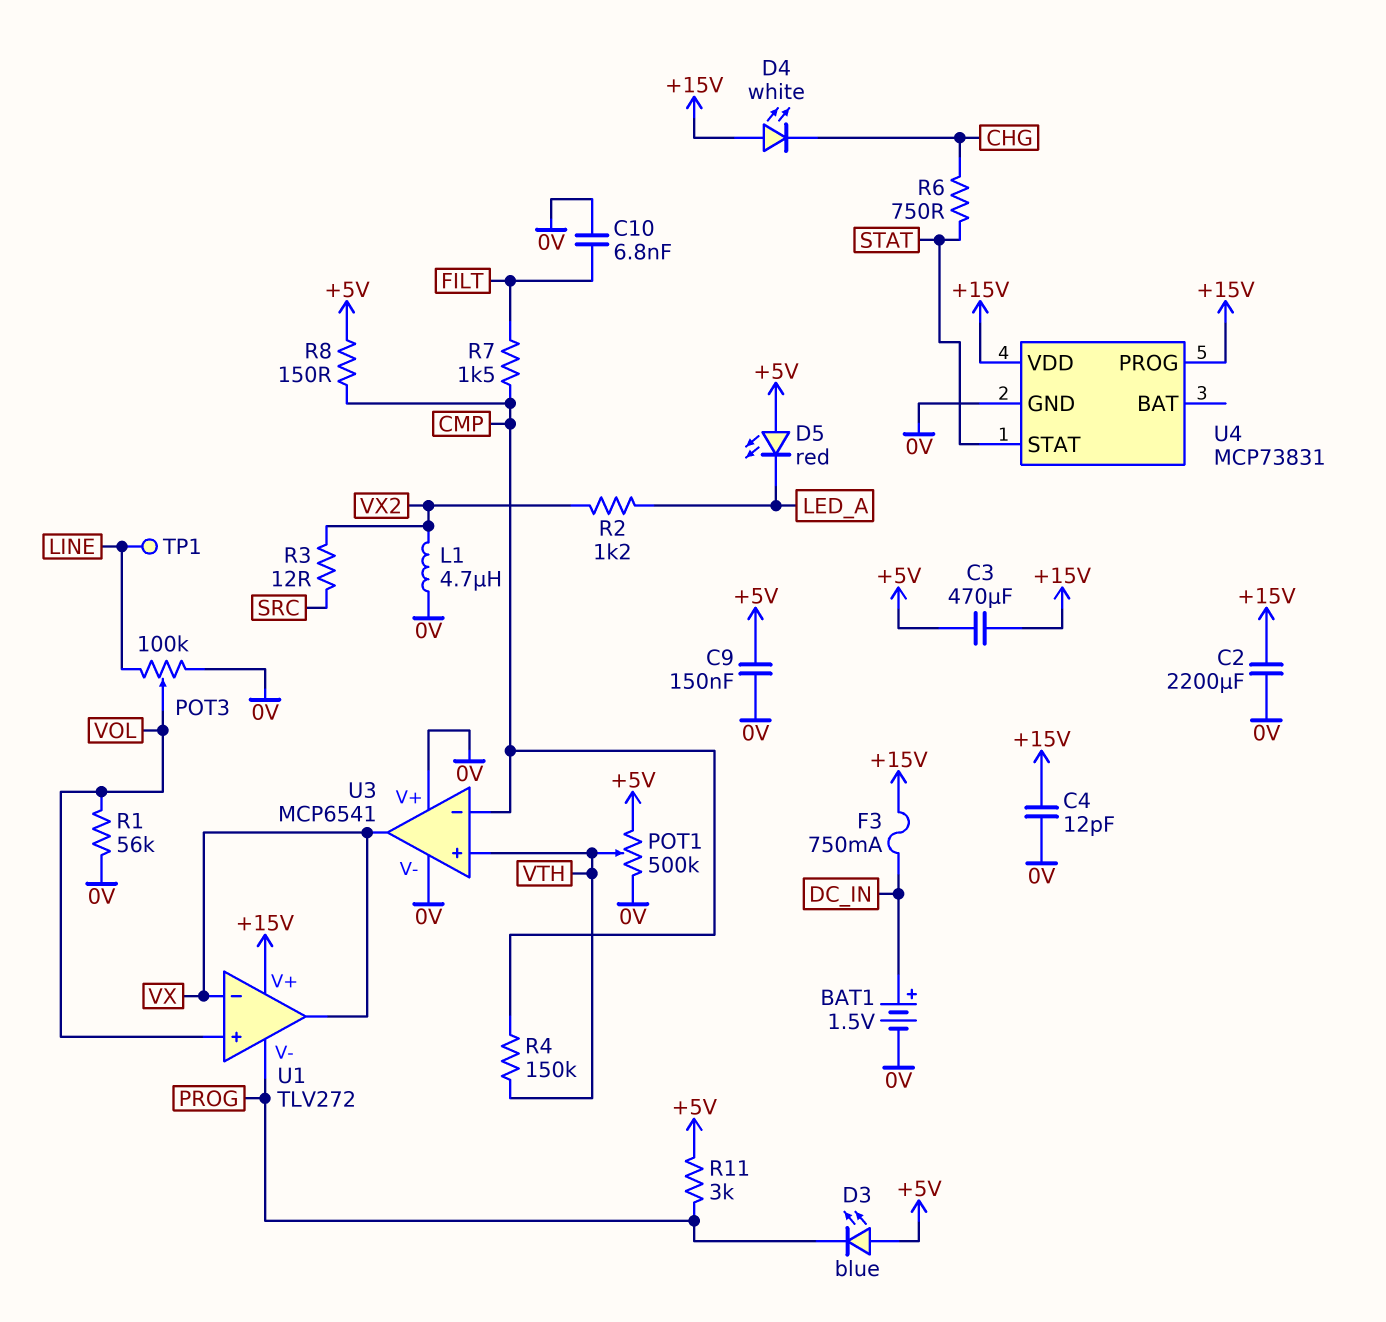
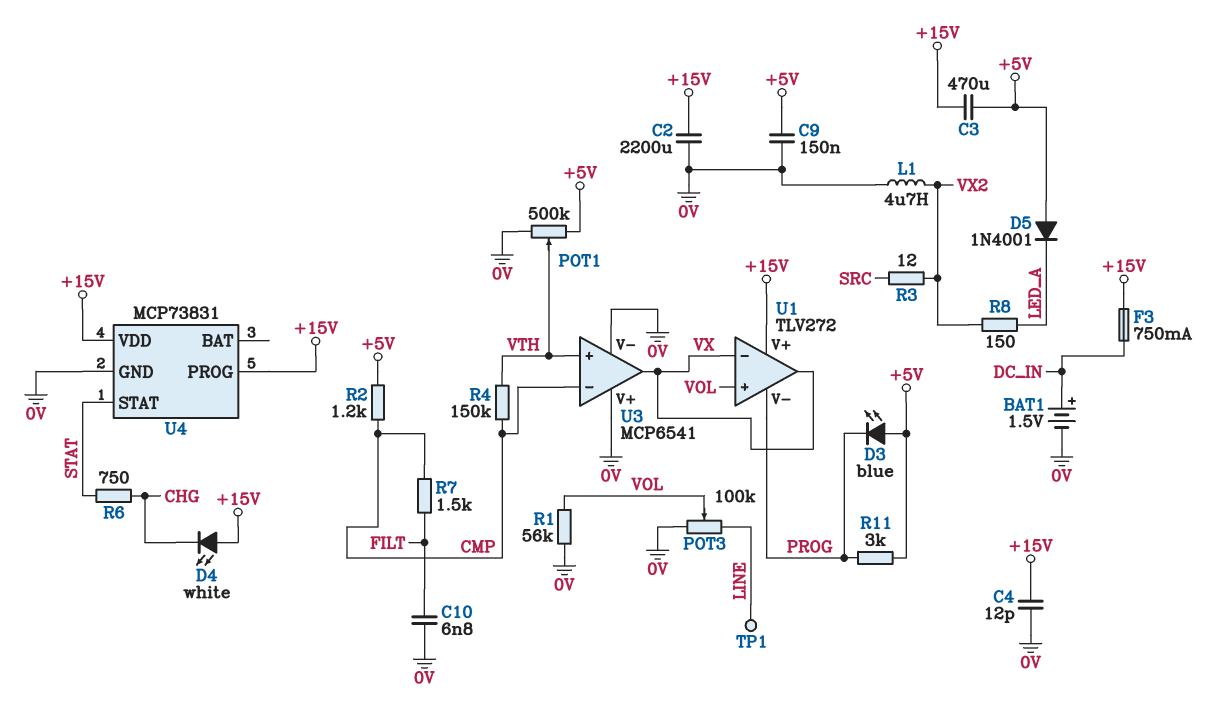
D5: LED red (A +5V, K LED_A) -> diode 1N4001 (A +5V, K LED_A)
R2: 1.2k (LED_A, VX2) -> 1.2k (+5V, CMP)
R8: 150 (+5V, CMP) -> 150 (LED_A, VX2)

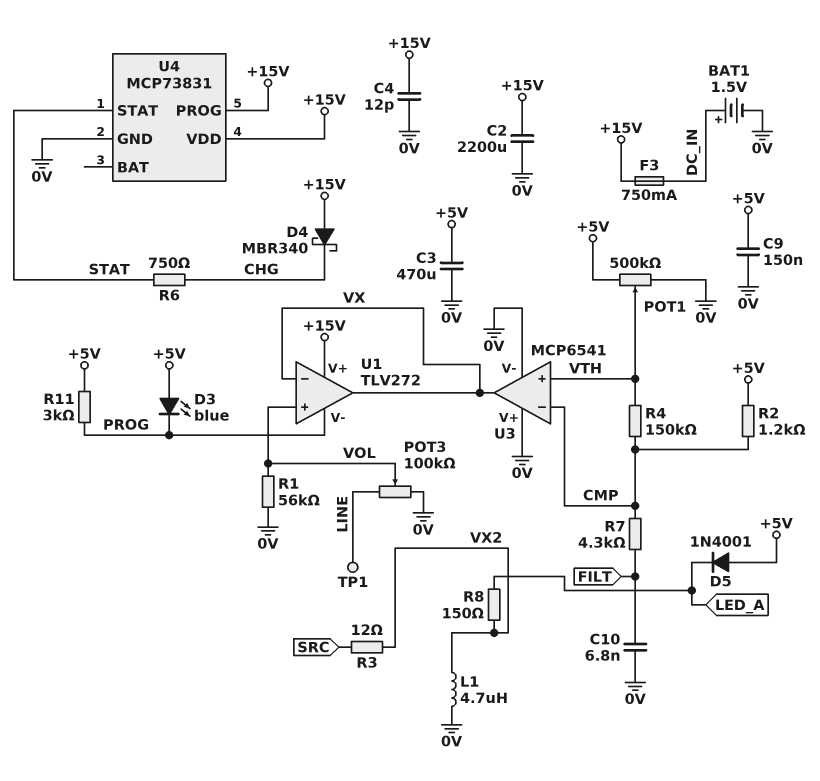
C3: 470uF (+5V, +15V) -> 470uF (+5V, 0V)
D4: LED white (A +15V, K CHG) -> schottky MBR340 (A +15V, K CHG)
R7: 1.5k (CMP, FILT) -> 4.3k (CMP, FILT)

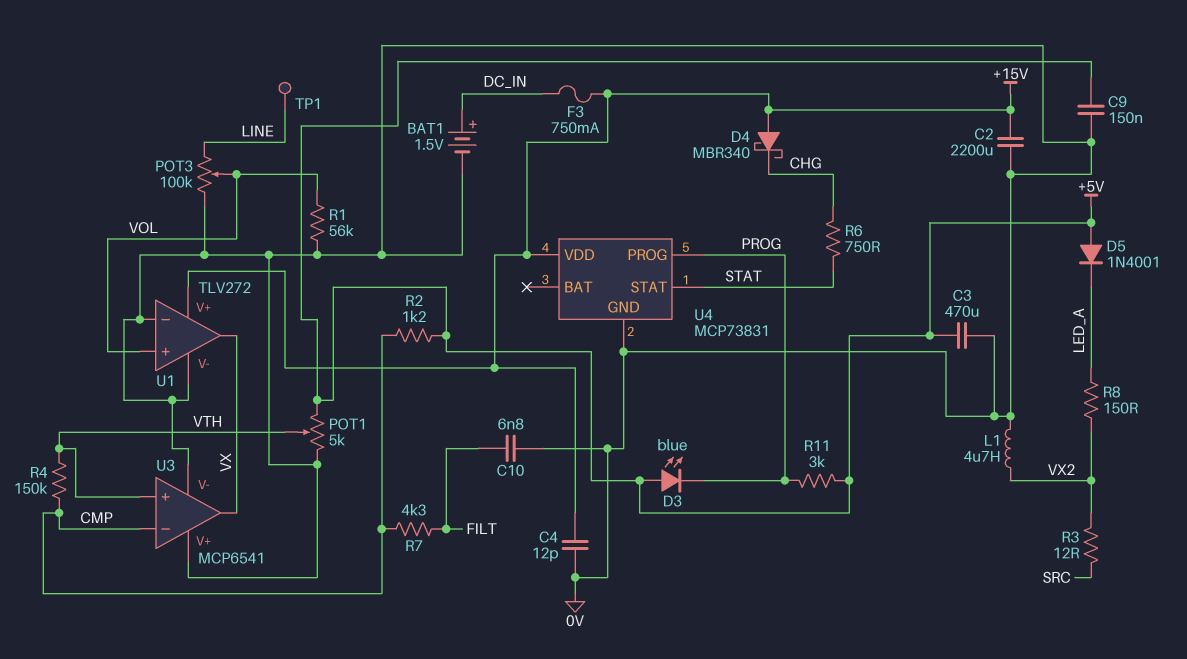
POT1: 500k (+5V, 0V, wiper VTH) -> 5k (+5V, 0V, wiper VTH)
U1 pin V-: PROG -> 0V
U1 pin in-: VX -> 0V
U4 pin PROG: +15V -> PROG

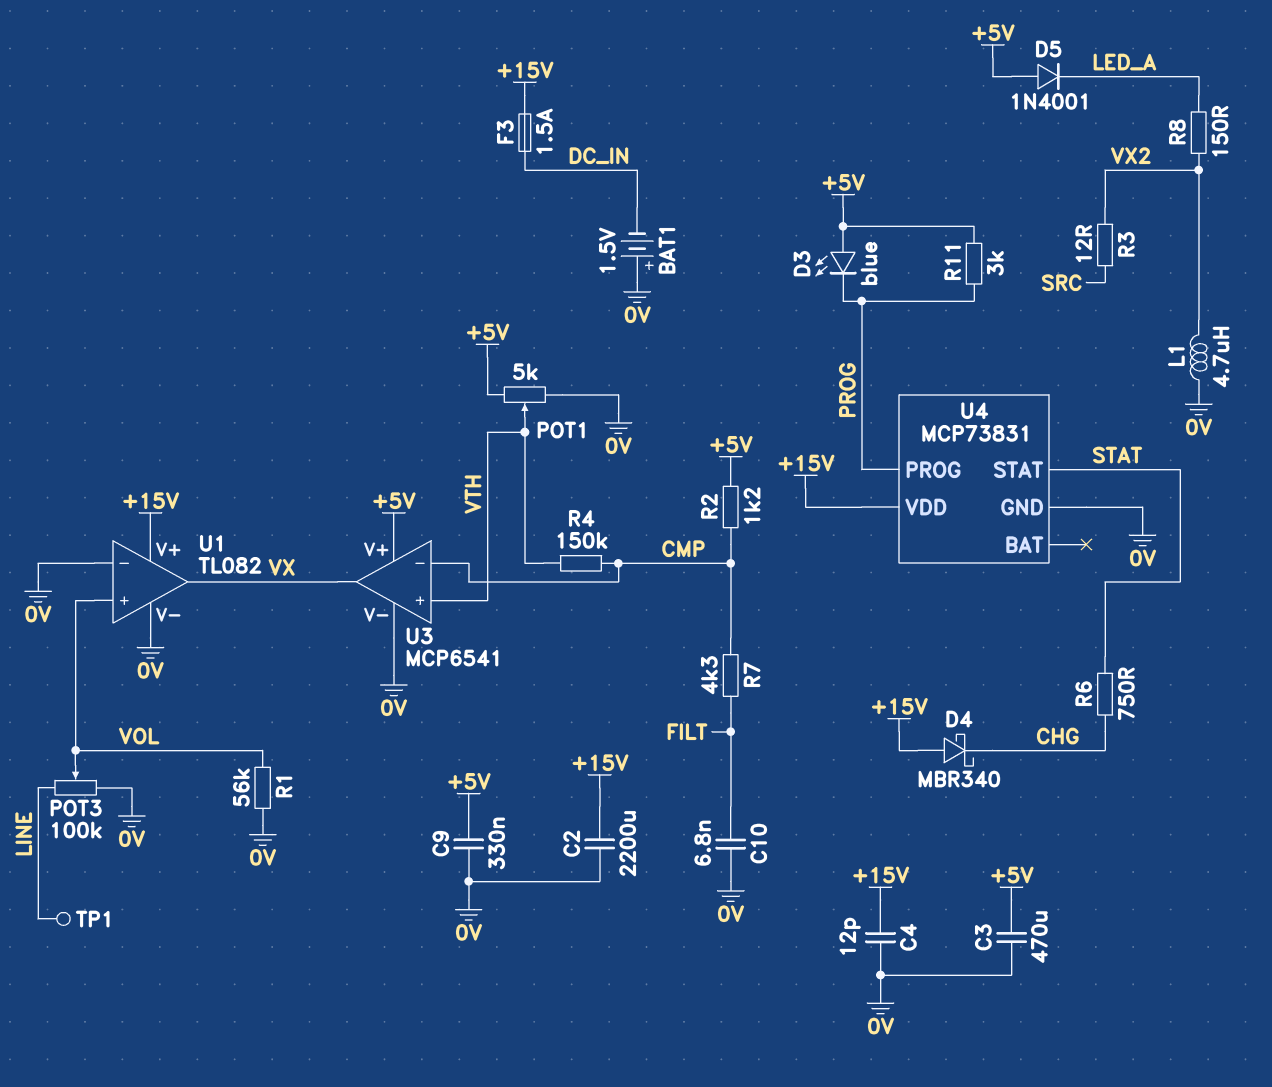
BAT1: 1.5V (plus DC_IN, minus 0V) -> 1.5V (plus 0V, minus DC_IN)
C9: 150nF (+5V, 0V) -> 330nF (+5V, 0V)
F3: 750mA (+15V, DC_IN) -> 1.5A (+15V, DC_IN)
U1: TLV272 -> TL082
U3 pin V+: 0V -> +5V

